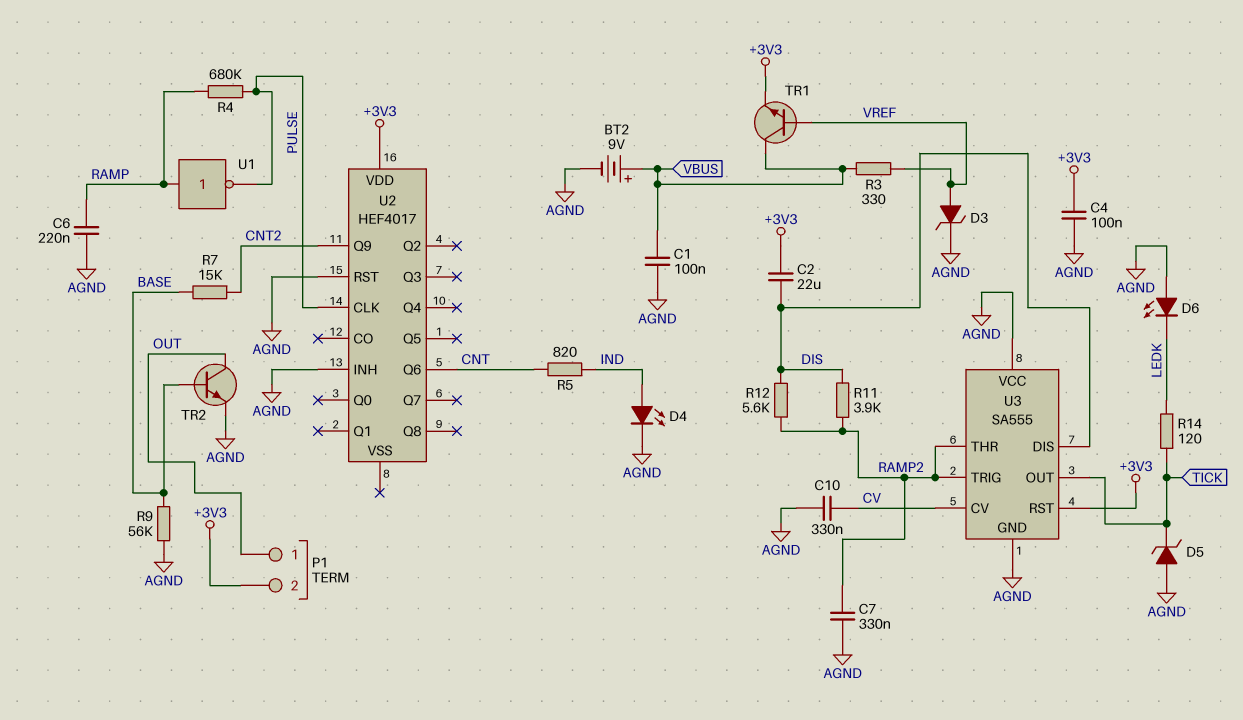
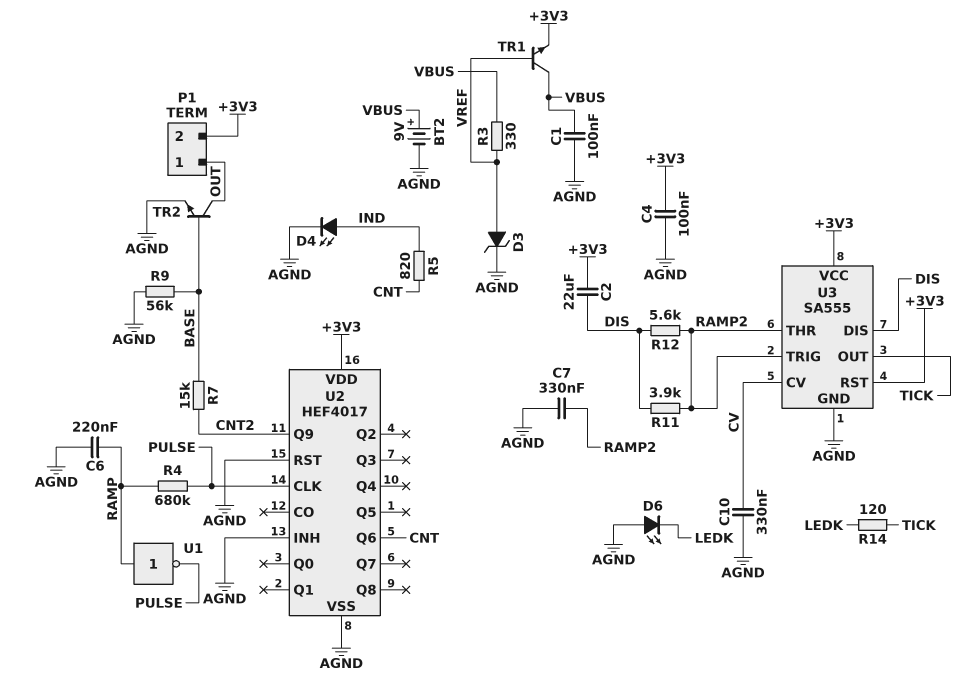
D5: zener (A AGND, K TICK) -> none
U2 pin VSS: none -> AGND
U3 pin VCC: AGND -> +3V3

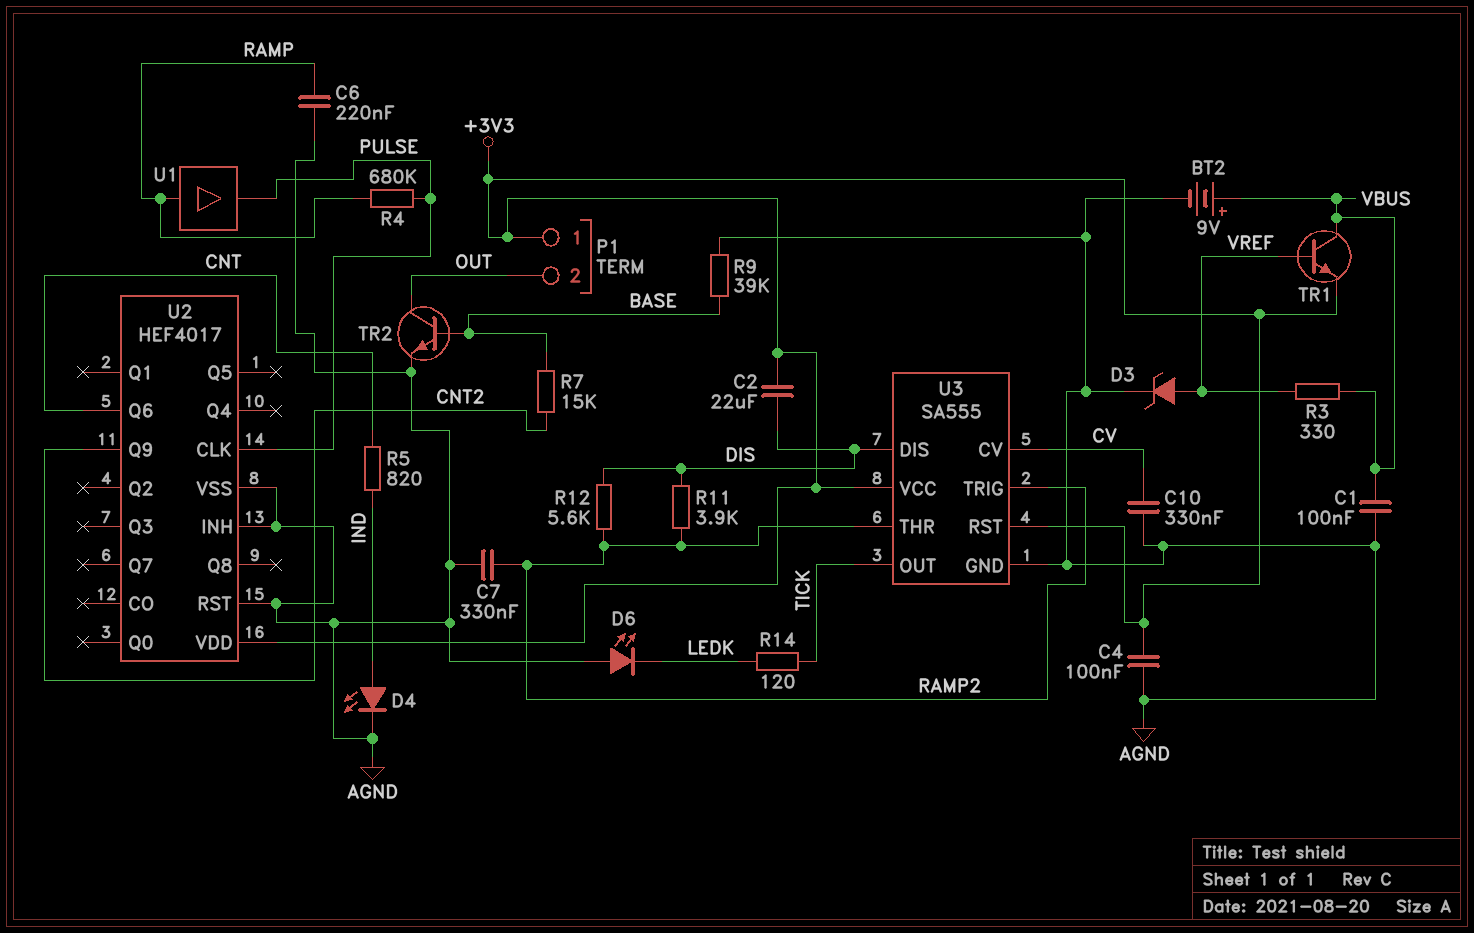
P1 pin 1: OUT -> +3V3
P1 pin 2: +3V3 -> OUT
R9: 56k (AGND, BASE) -> 39k (AGND, BASE)
U1: NOT (in RAMP, out PULSE) -> buffer (in RAMP, out PULSE)

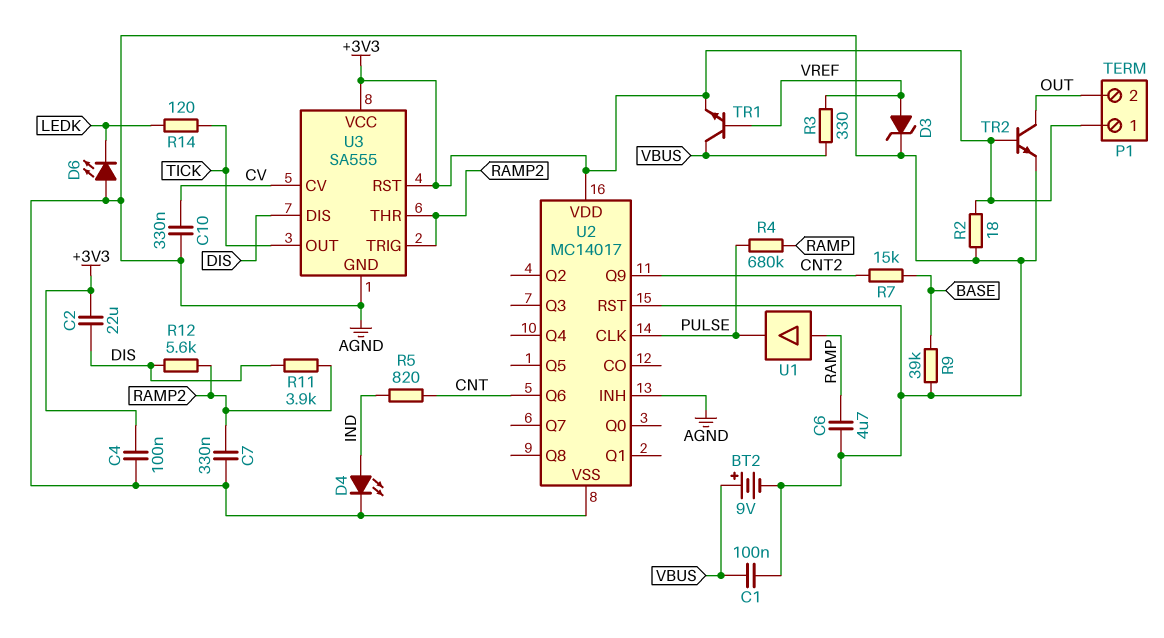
C6: 220nF (AGND, RAMP) -> 4.7uF (AGND, RAMP)
R2: none -> 18 (+3V3, AGND)
TR2: NPN (B BASE, C OUT, E AGND) -> NPN (B +3V3, C OUT, E AGND)
U2: HEF4017 -> MC14017

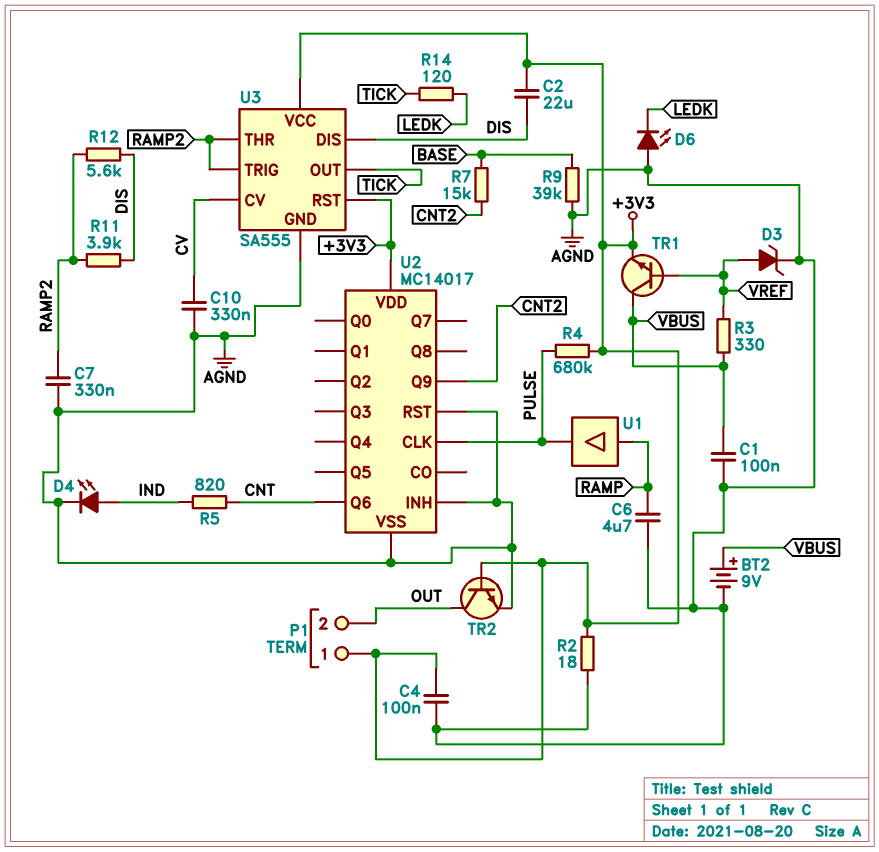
R4: 680k (PULSE, RAMP) -> 680k (+3V3, PULSE)

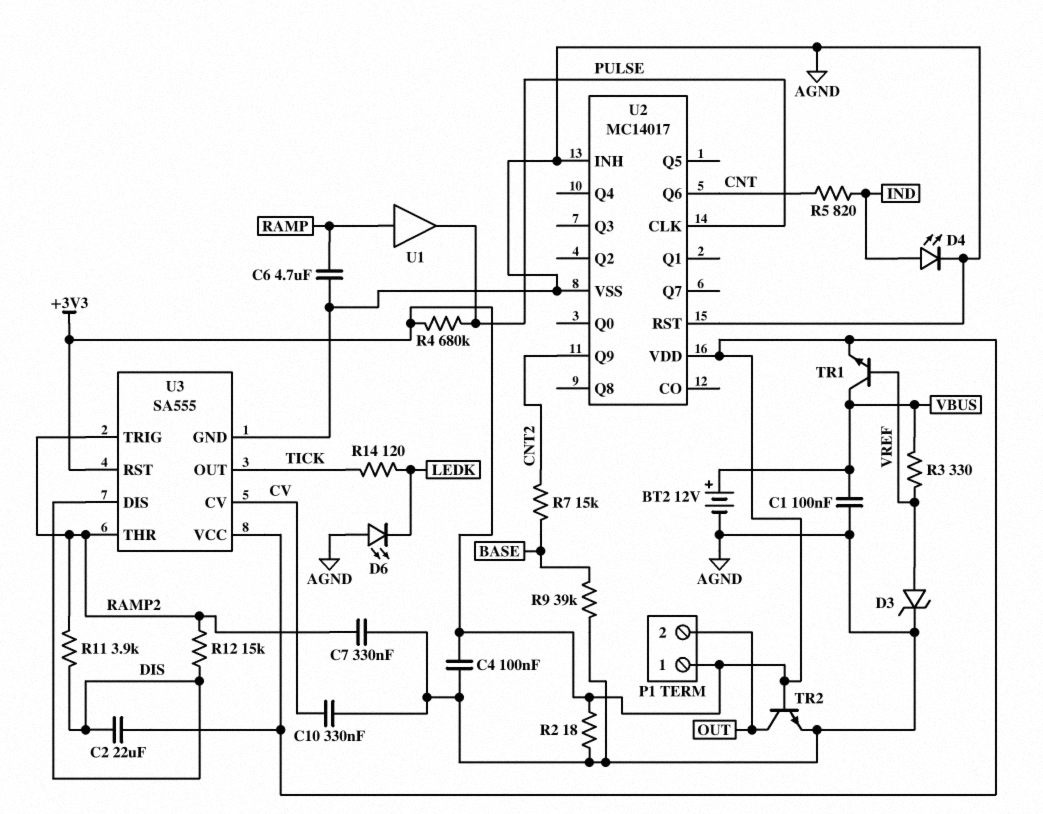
BT2: 9V (plus VBUS, minus AGND) -> 12V (plus VBUS, minus AGND)
R12: 5.6k (DIS, RAMP2) -> 15k (DIS, RAMP2)

